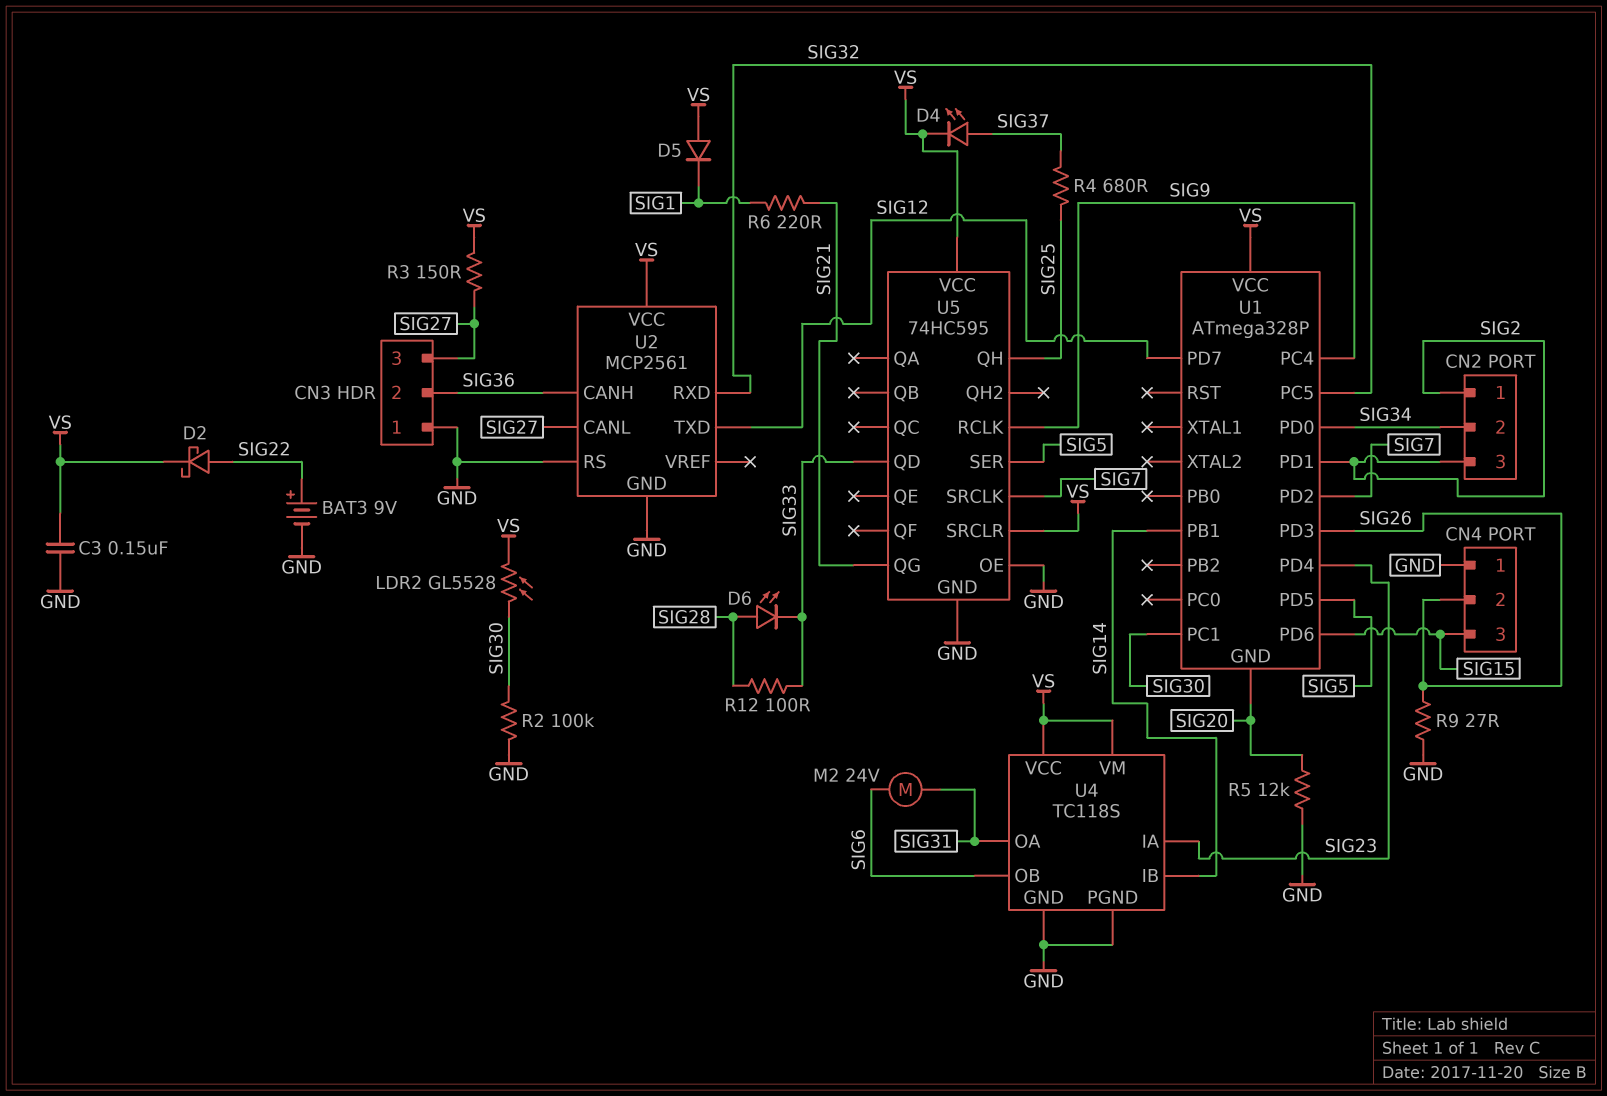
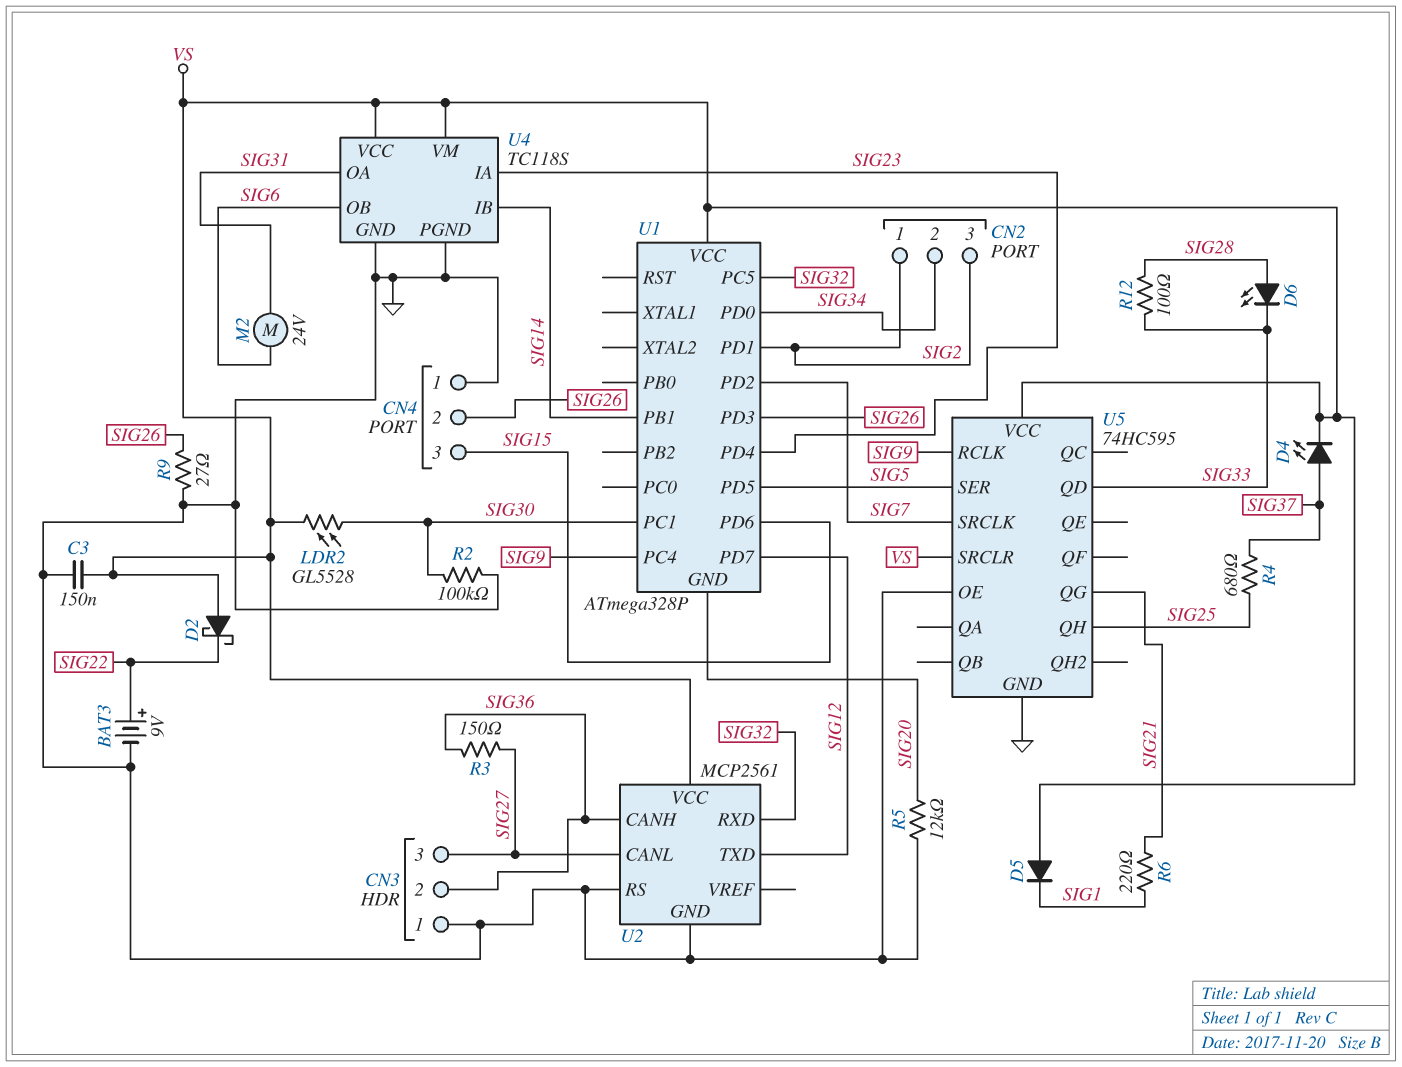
D2: schottky (A SIG22, K VS) -> schottky (A VS, K SIG22)
R3: 150 (SIG27, VS) -> 150 (SIG27, SIG36)

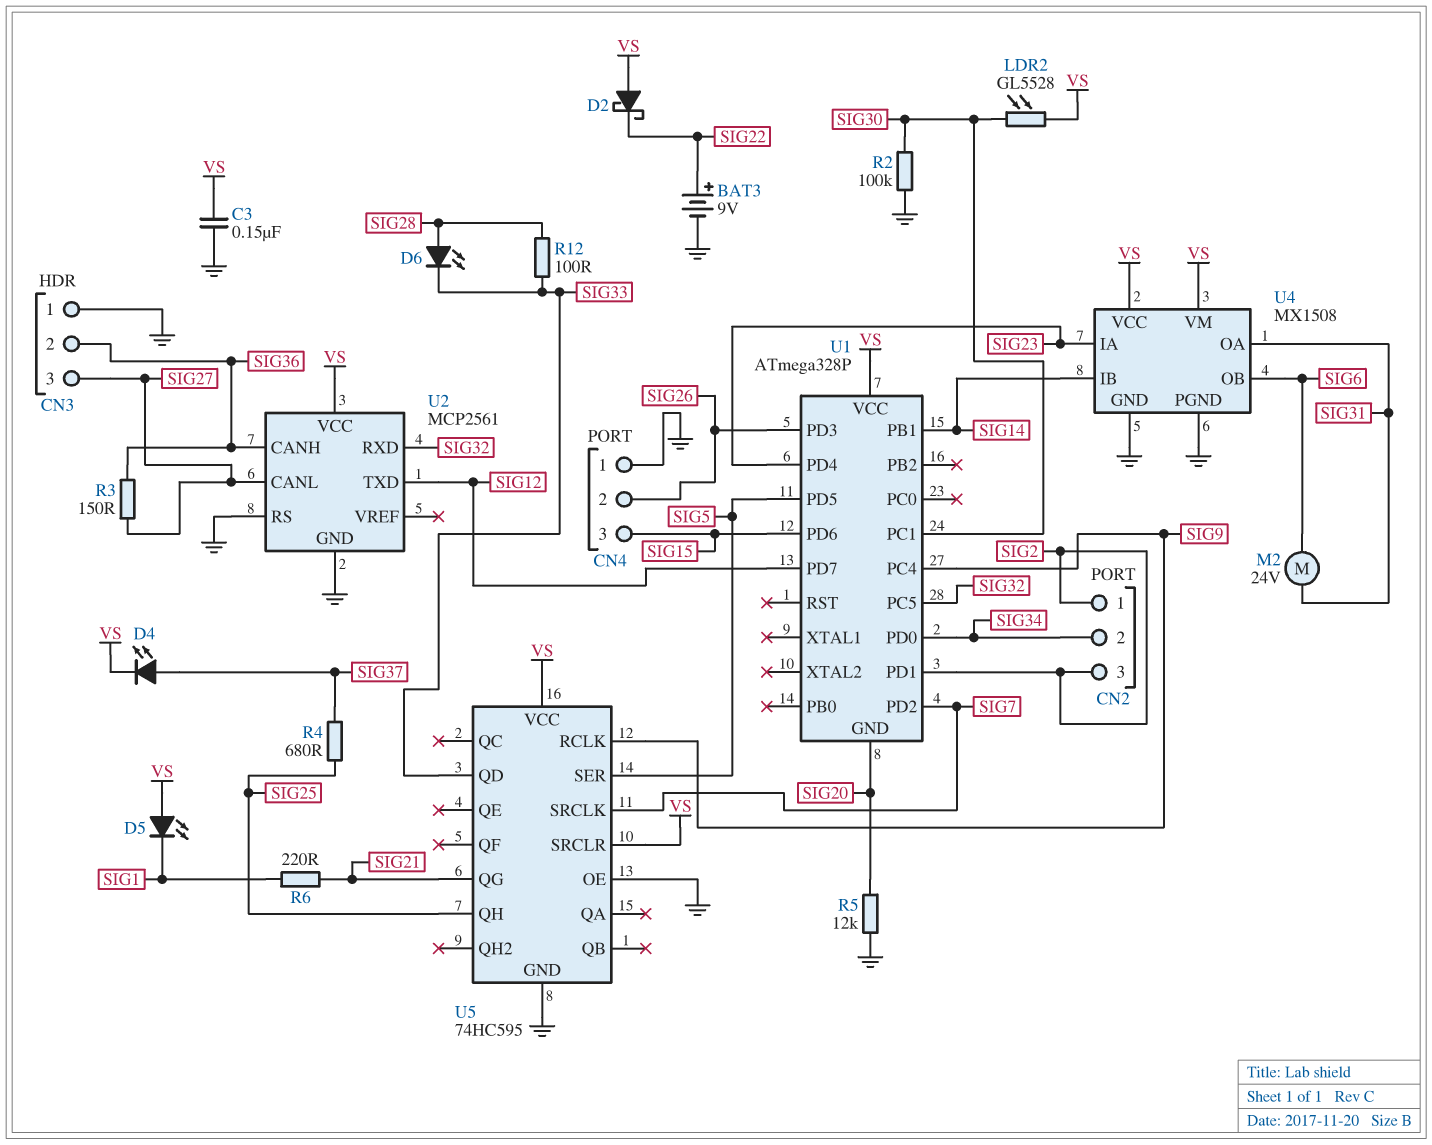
D5: diode (A VS, K SIG1) -> LED (A VS, K SIG1)
R9: 27 (GND, SIG26) -> none
U4: TC118S -> MX1508

